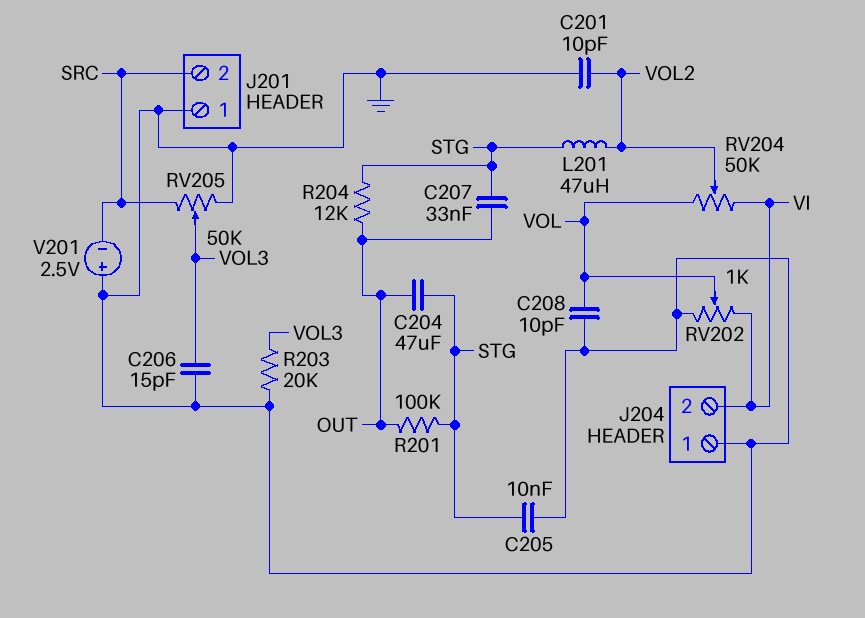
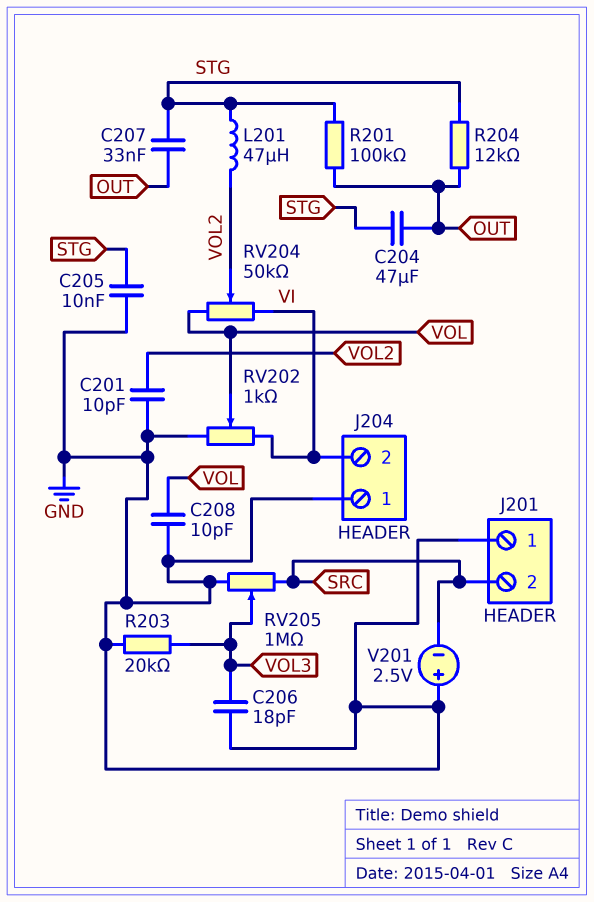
C206: 15pF (GND, VOL3) -> 18pF (GND, VOL3)
RV205: 50k (GND, SRC, wiper VOL3) -> 1M (GND, SRC, wiper VOL3)

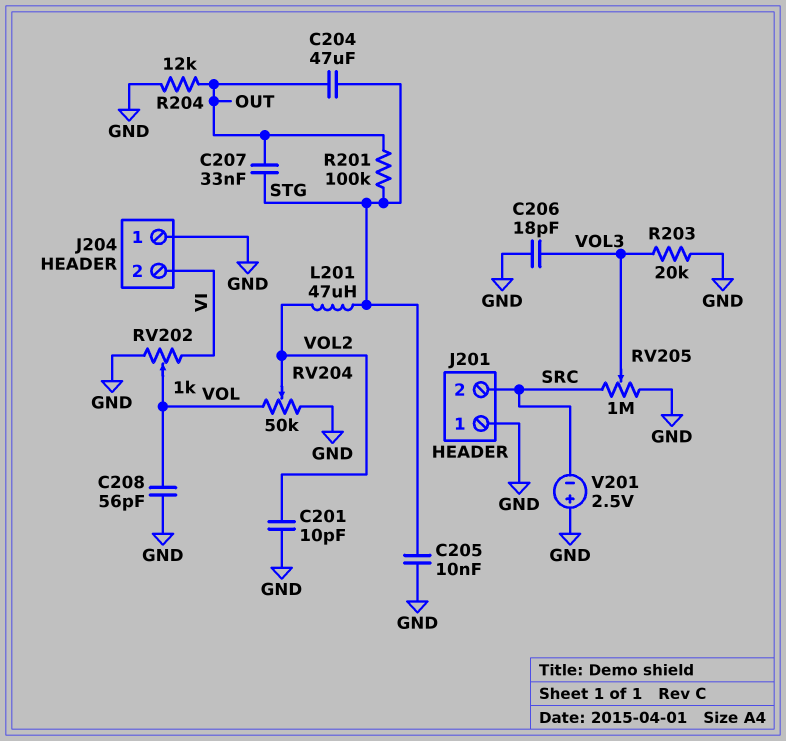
C208: 10pF (GND, VOL) -> 56pF (GND, VOL)
R204: 12k (OUT, STG) -> 12k (GND, OUT)
RV204: 50k (VI, VOL, wiper VOL2) -> 50k (GND, VOL, wiper VOL2)

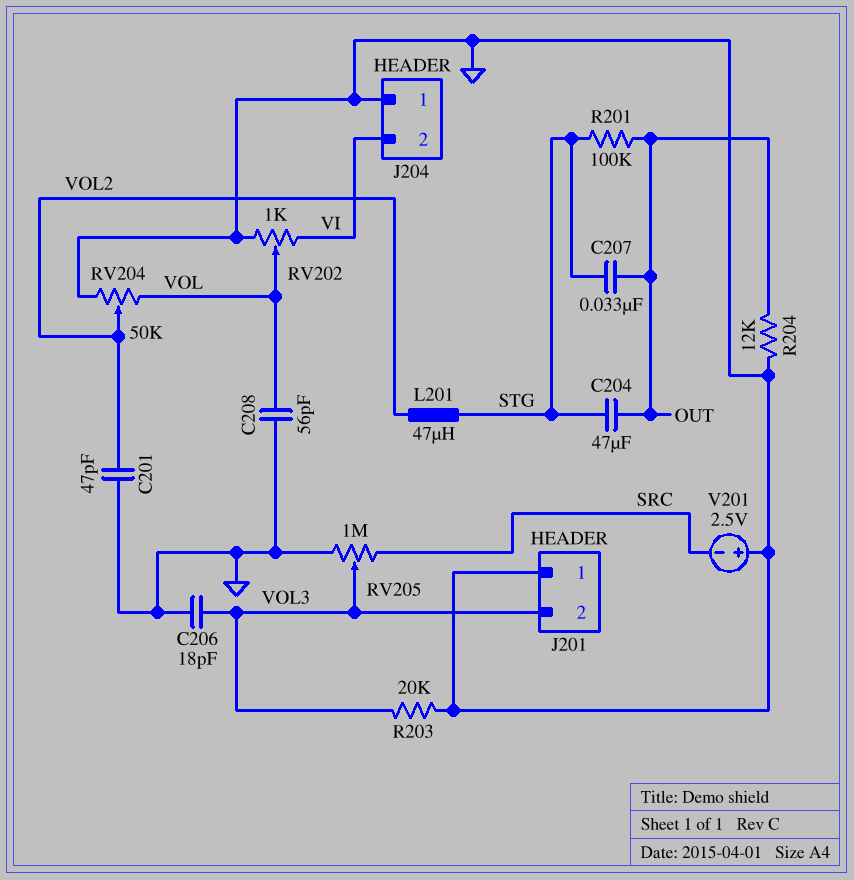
C201: 10pF (GND, VOL2) -> 47pF (GND, VOL2)
C205: 10nF (GND, STG) -> none
J201 pin 2: SRC -> VOL3

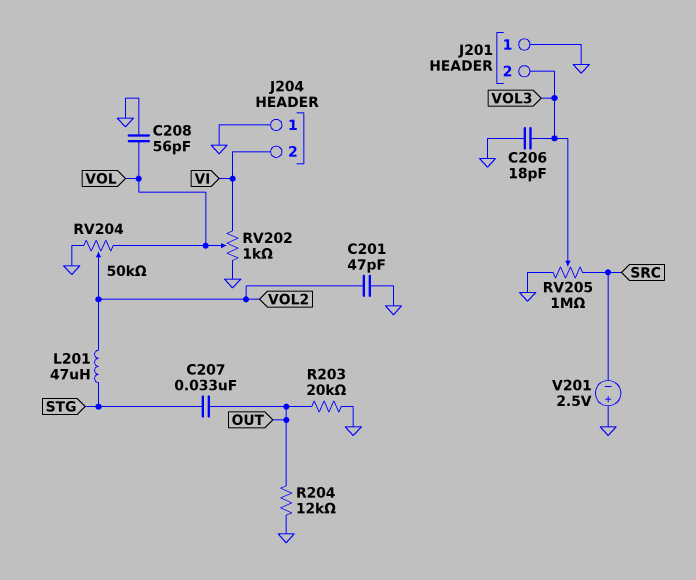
C204: 47uF (OUT, STG) -> none
R201: 100k (OUT, STG) -> none
R203: 20k (GND, VOL3) -> 20k (GND, OUT)

